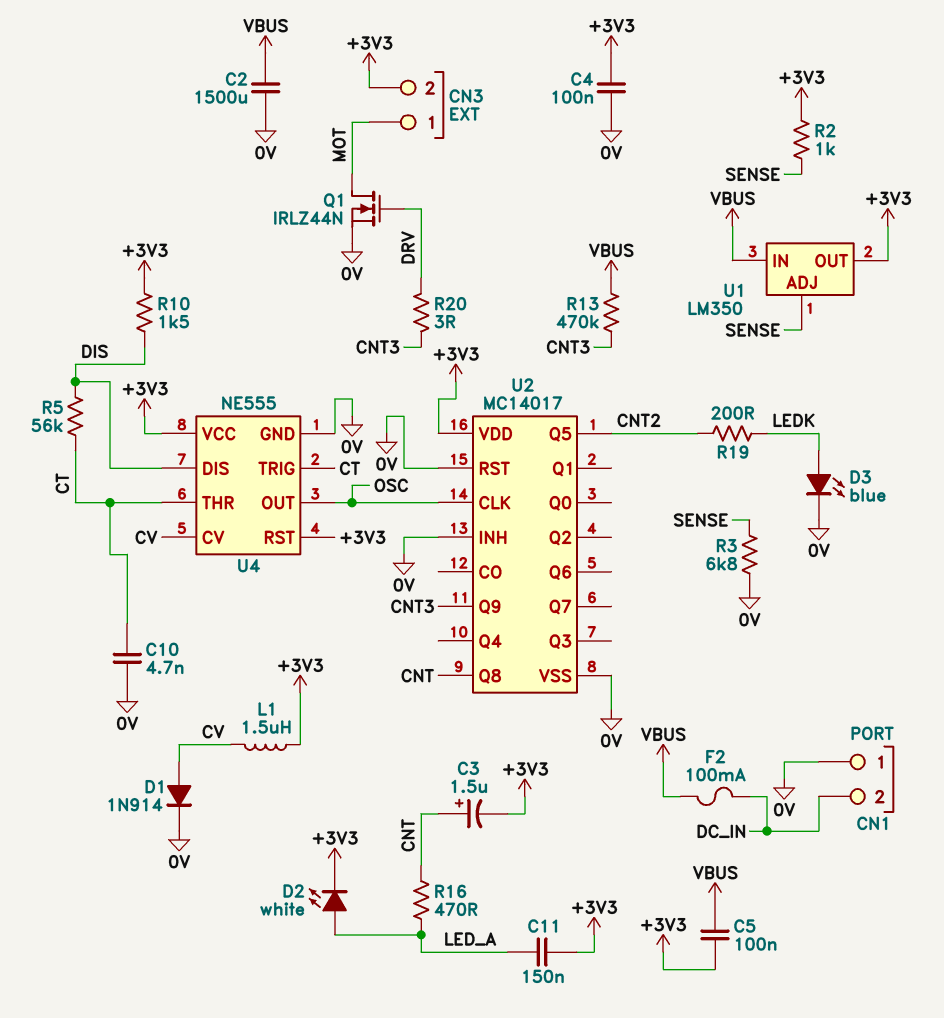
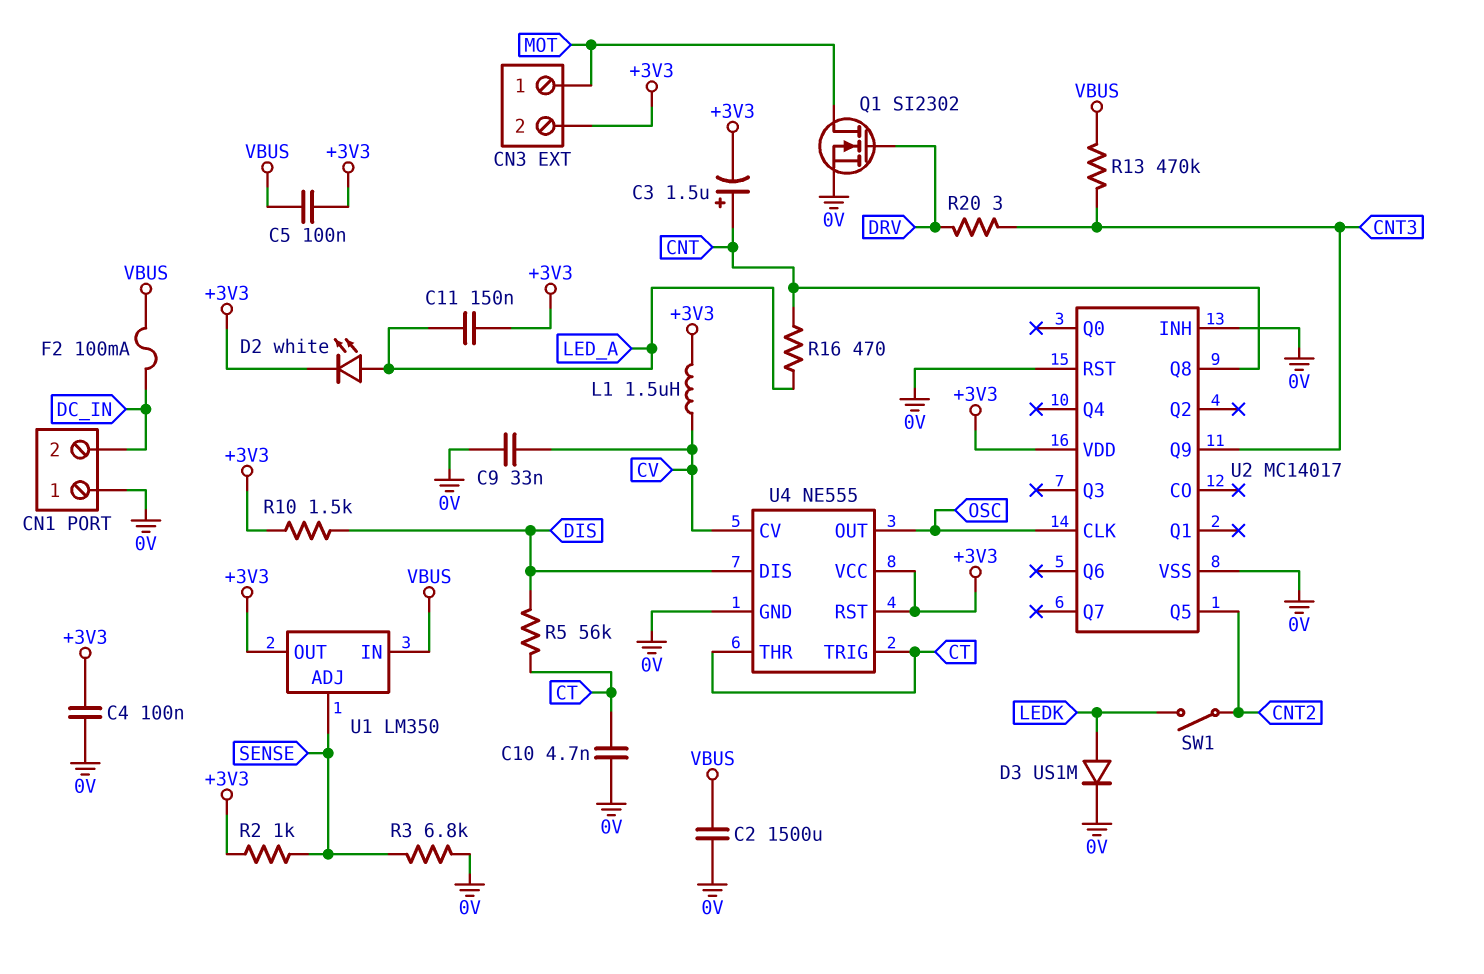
C9: none -> 33nF (0V, CV)
D1: diode 1N914 (A CV, K 0V) -> none
D3: LED blue (A LEDK, K 0V) -> diode US1M (A LEDK, K 0V)
Q1: NMOS IRLZ44N (G DRV, D MOT, S 0V) -> NMOS SI2302 (G DRV, D MOT, S 0V)
R19: 200 (CNT2, LEDK) -> none
SW1: none -> switch (CNT2, LEDK)

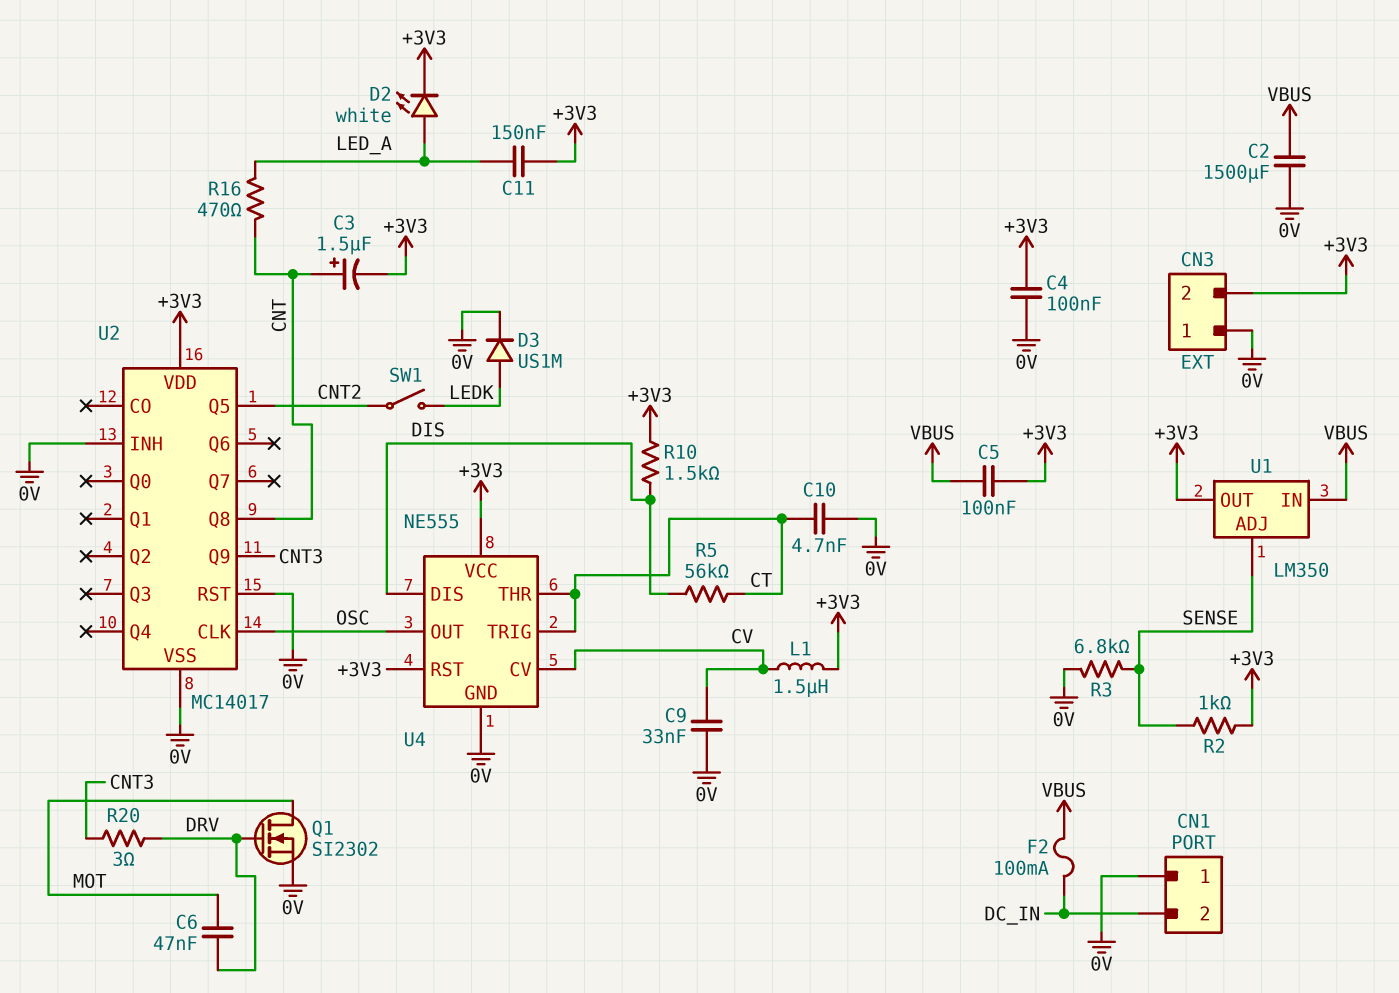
C6: none -> 47nF (DRV, MOT)
CN3 pin 1: MOT -> 0V
R13: 470k (CNT3, VBUS) -> none

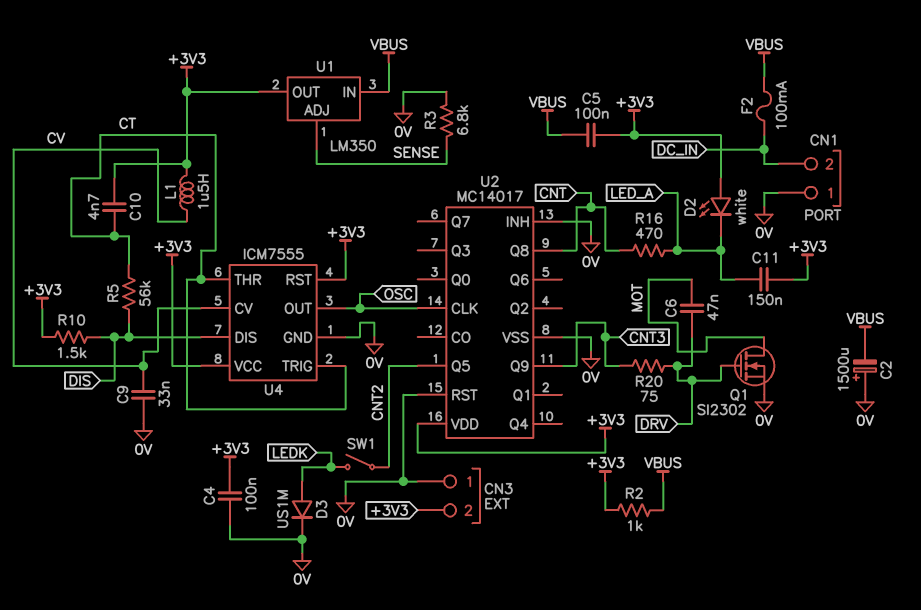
C2: 1500uF (0V, VBUS) -> 1500uF (plus 0V, minus VBUS)
C3: 1.5uF (plus CNT, minus +3V3) -> none
C10: 4.7nF (0V, CT) -> 4.7nF (+3V3, CT)
D2: LED white (A LED_A, K +3V3) -> LED white (A +3V3, K LED_A)
R2: 1k (+3V3, SENSE) -> 1k (+3V3, VBUS)
R20: 3 (CNT3, DRV) -> 75 (CNT3, DRV)
U4: NE555 -> ICM7555

